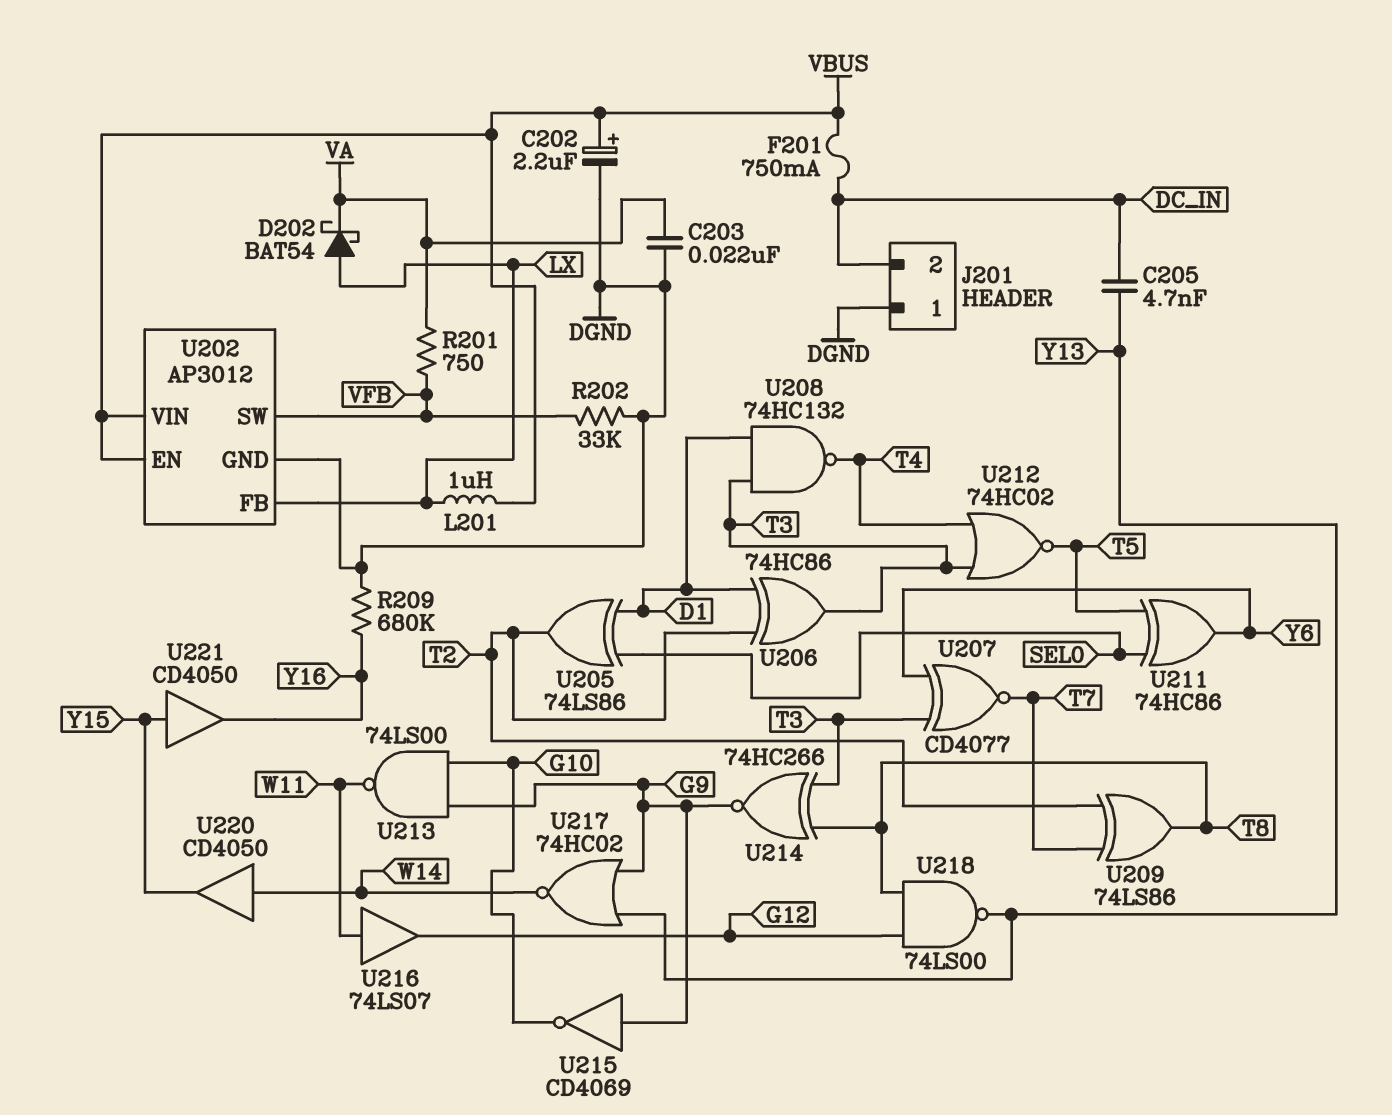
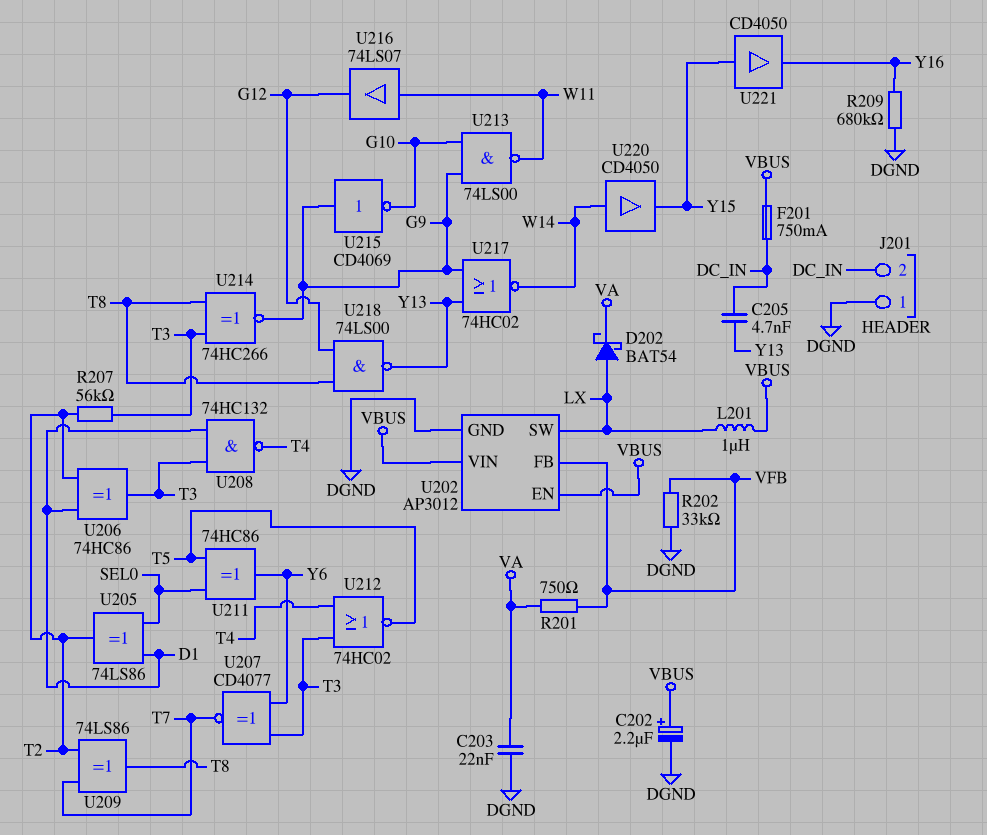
R207: none -> 56k (T2, T3)
U202 pin FB: LX -> VFB
U202 pin SW: VFB -> LX

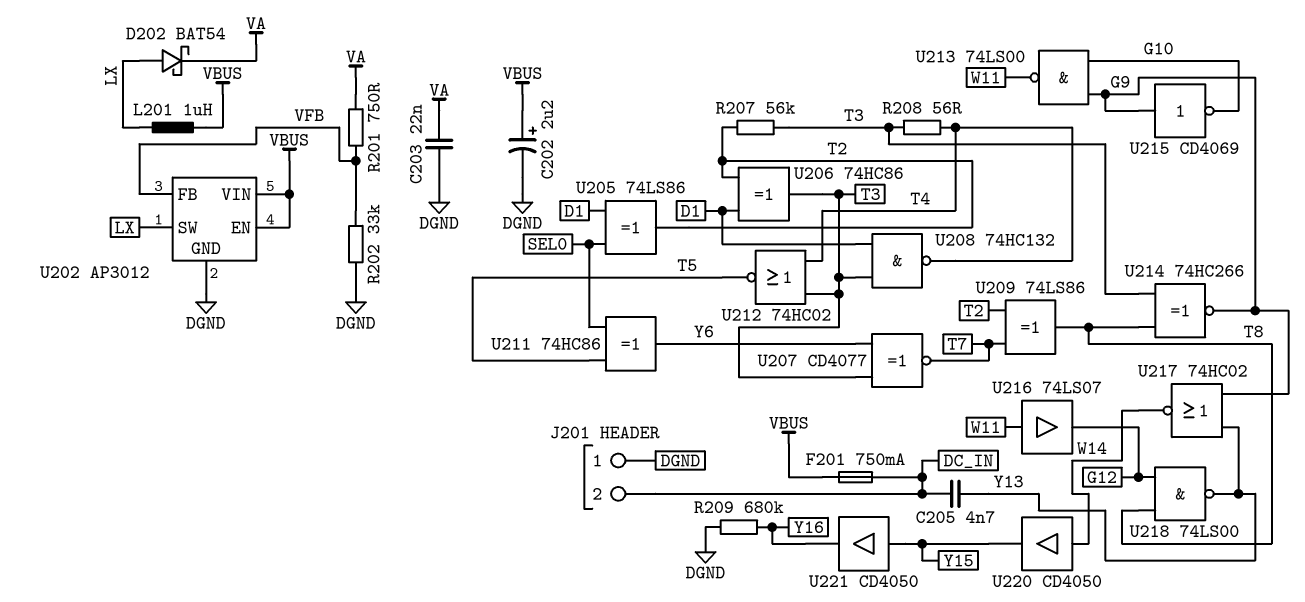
R208: none -> 56 (T3, T4)

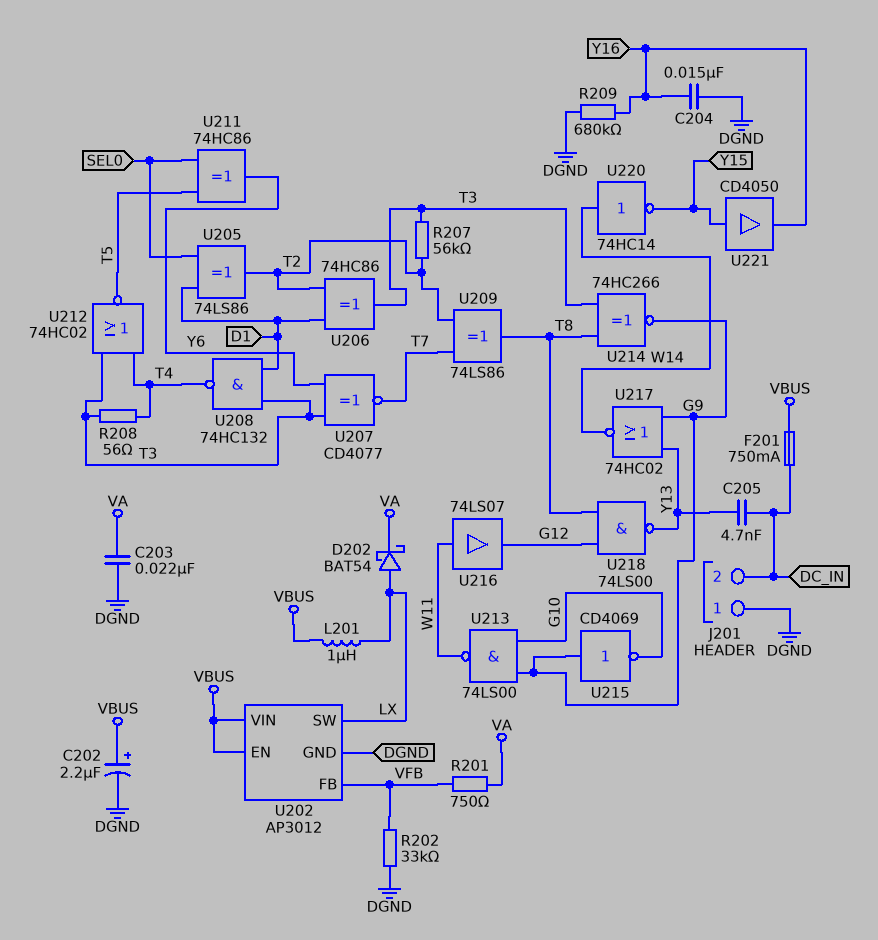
C204: none -> 15nF (DGND, Y16)
U220: buffer CD4050 (in W14, out Y15) -> NOT 74HC14 (in W14, out Y15)

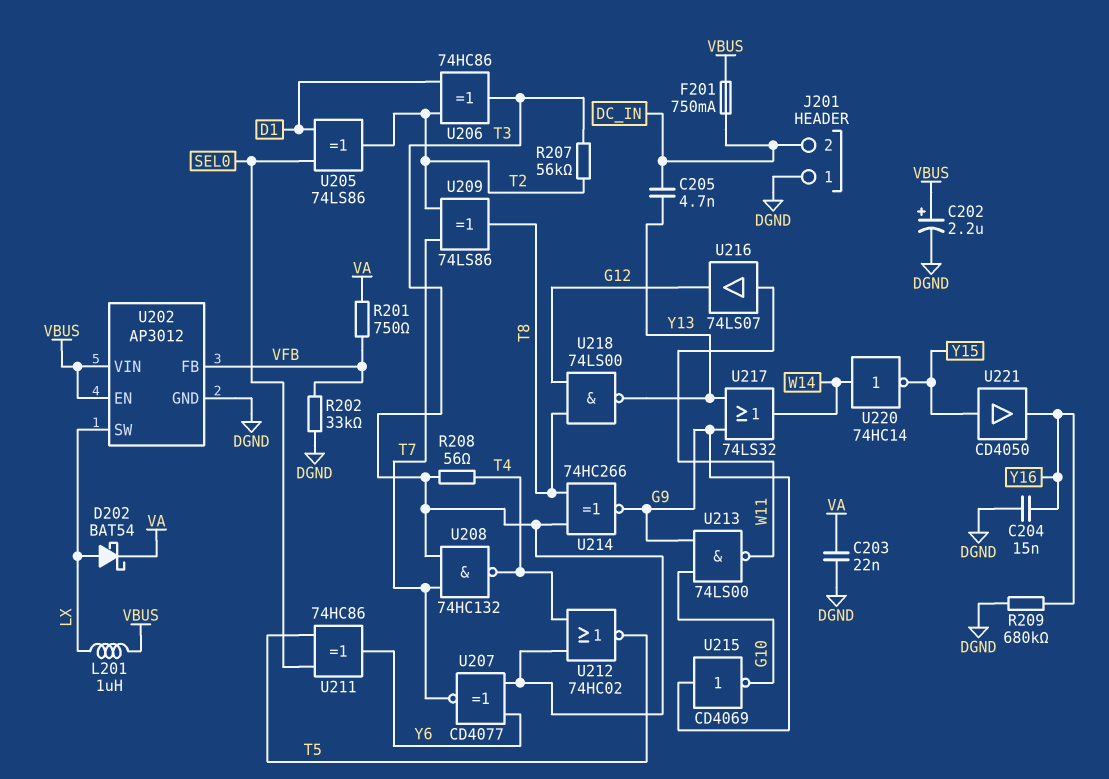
U208: NAND 74HC132 (in D1, in T3, out T4) -> NAND 74HC132 (in T3, in T7, out T4)
U217: NOR 74HC02 (in G9, in Y13, out W14) -> OR 74LS32 (in G9, in Y13, out W14)

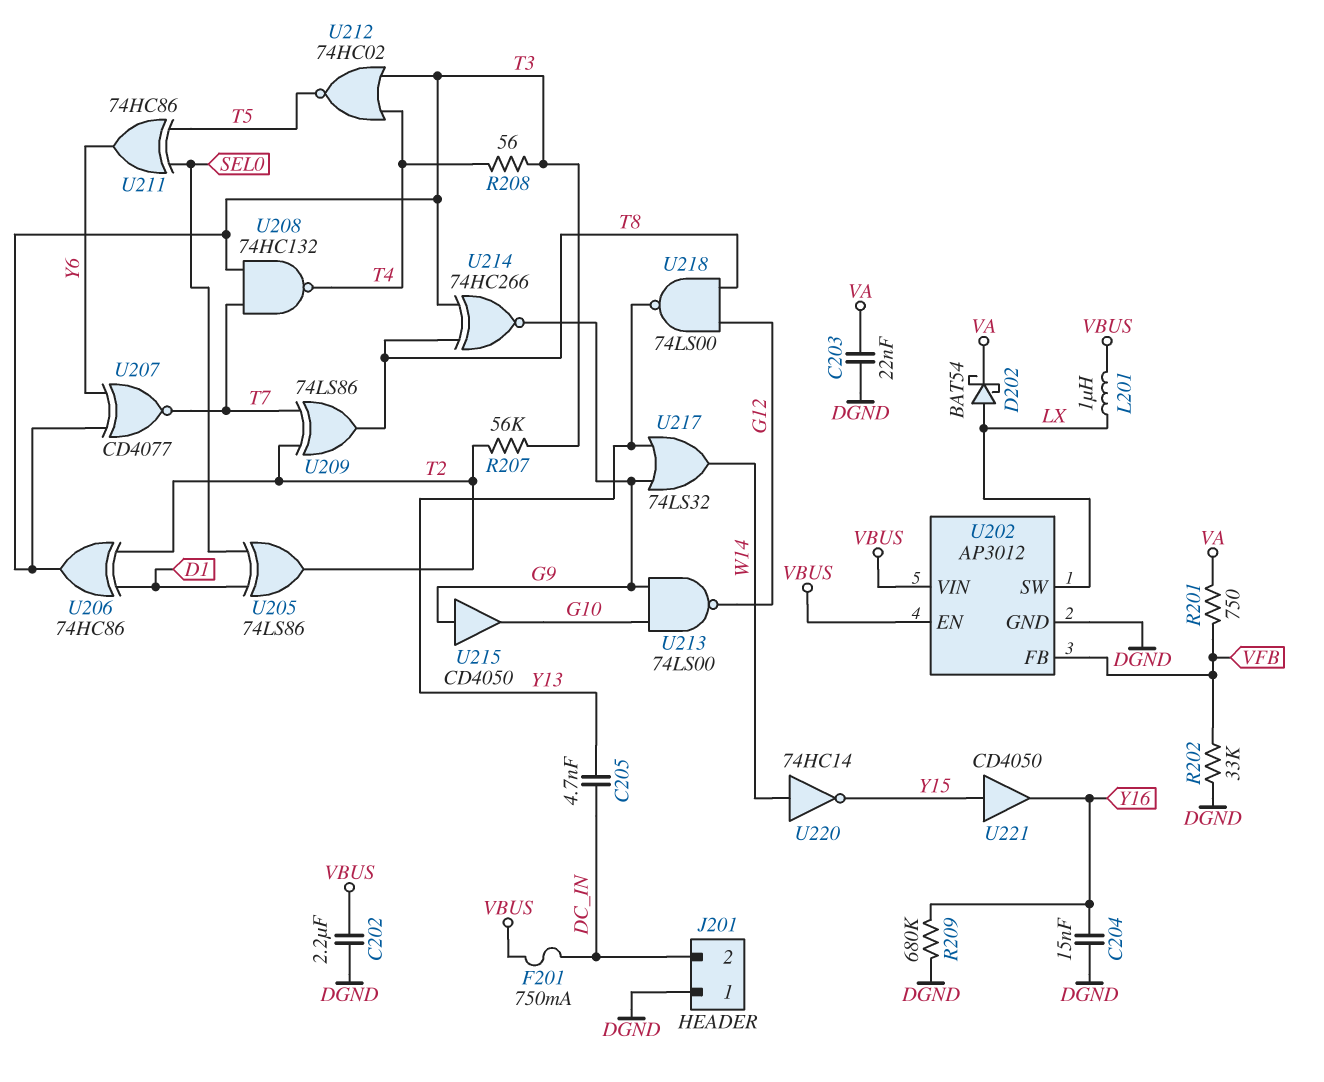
C202: 2.2uF (plus VBUS, minus DGND) -> 2.2uF (DGND, VBUS)
U213: NAND 74LS00 (in G9, in G10, out W11) -> NAND 74LS00 (in G9, in G10, out G12)
U215: NOT CD4069 (in G9, out G10) -> buffer CD4050 (in G9, out G10)
U216: buffer 74LS07 (in W11, out G12) -> none

